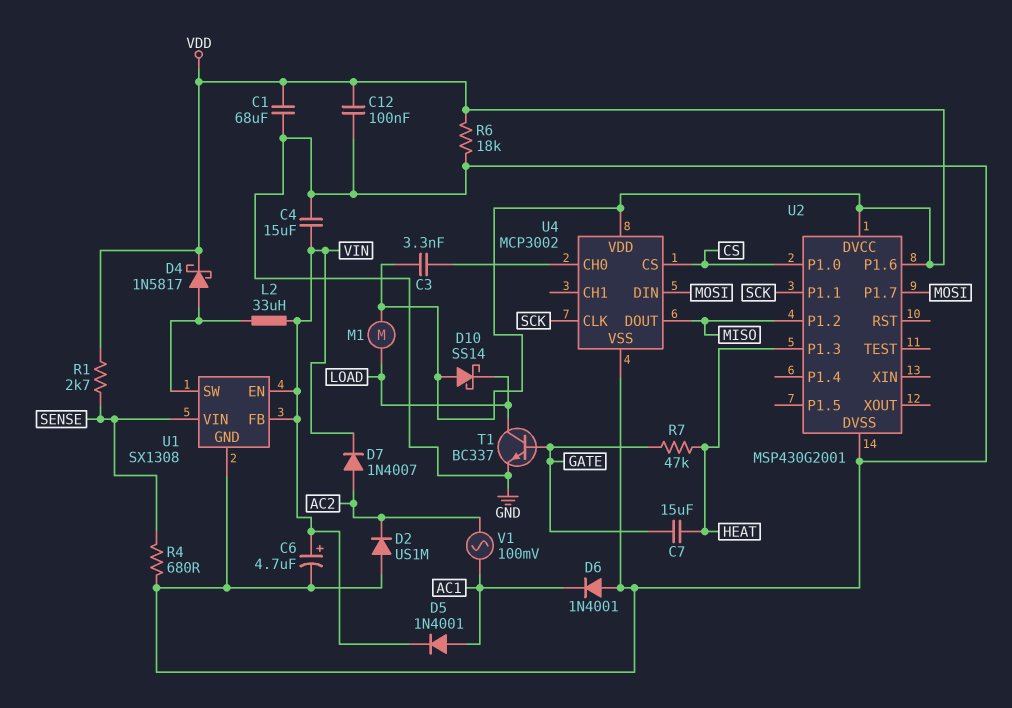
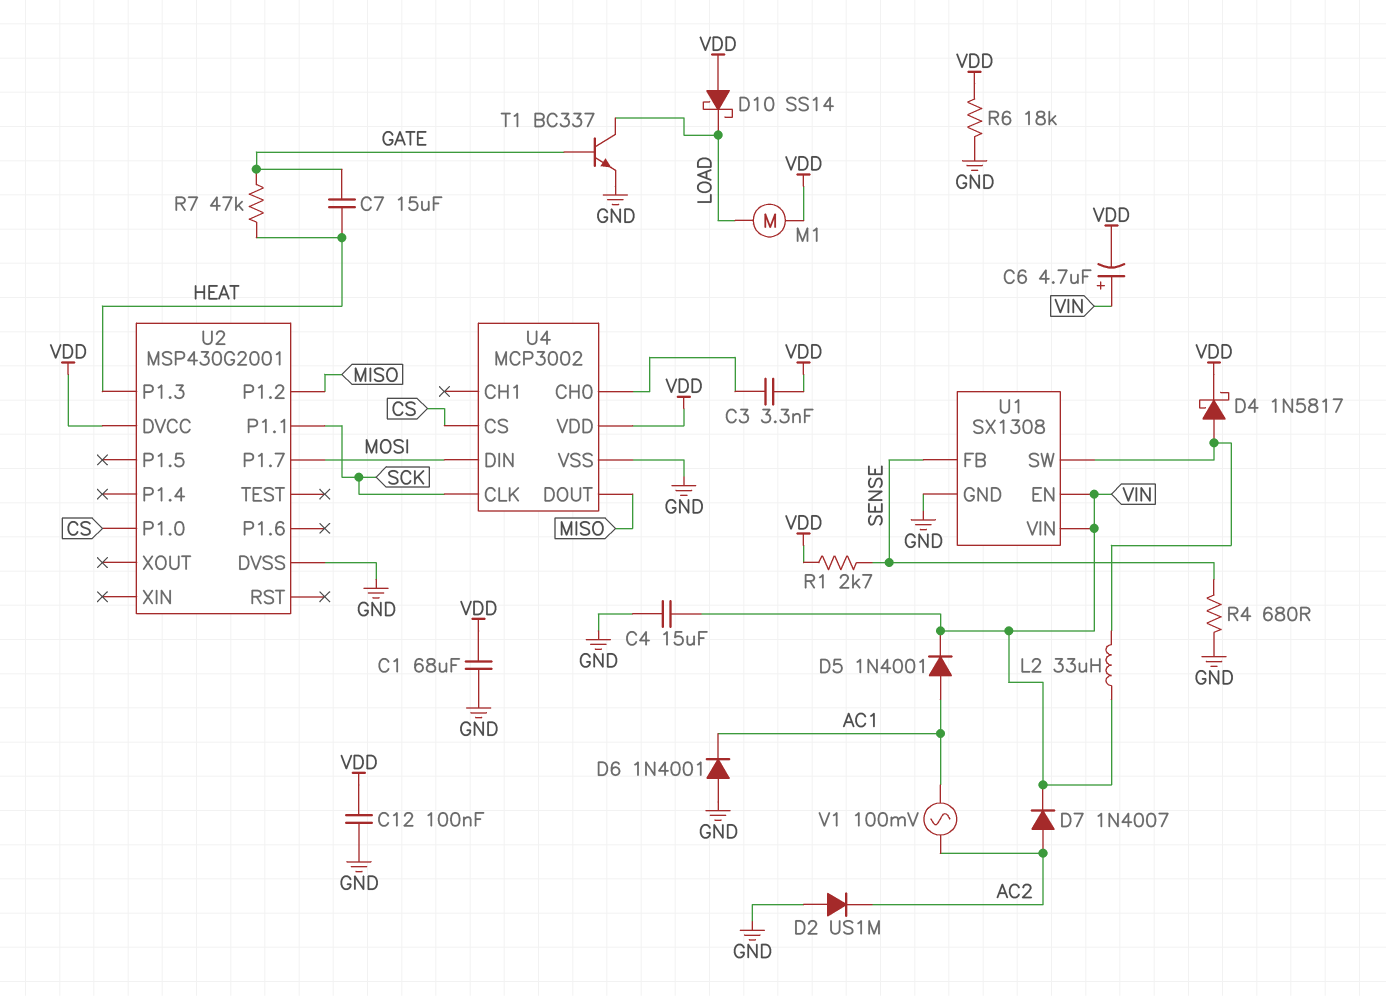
C6: 4.7uF (plus VIN, minus GND) -> 4.7uF (plus VIN, minus VDD)
U1 pin FB: VIN -> SENSE
U1 pin VIN: SENSE -> VIN
U2 pin P1.6: VDD -> none

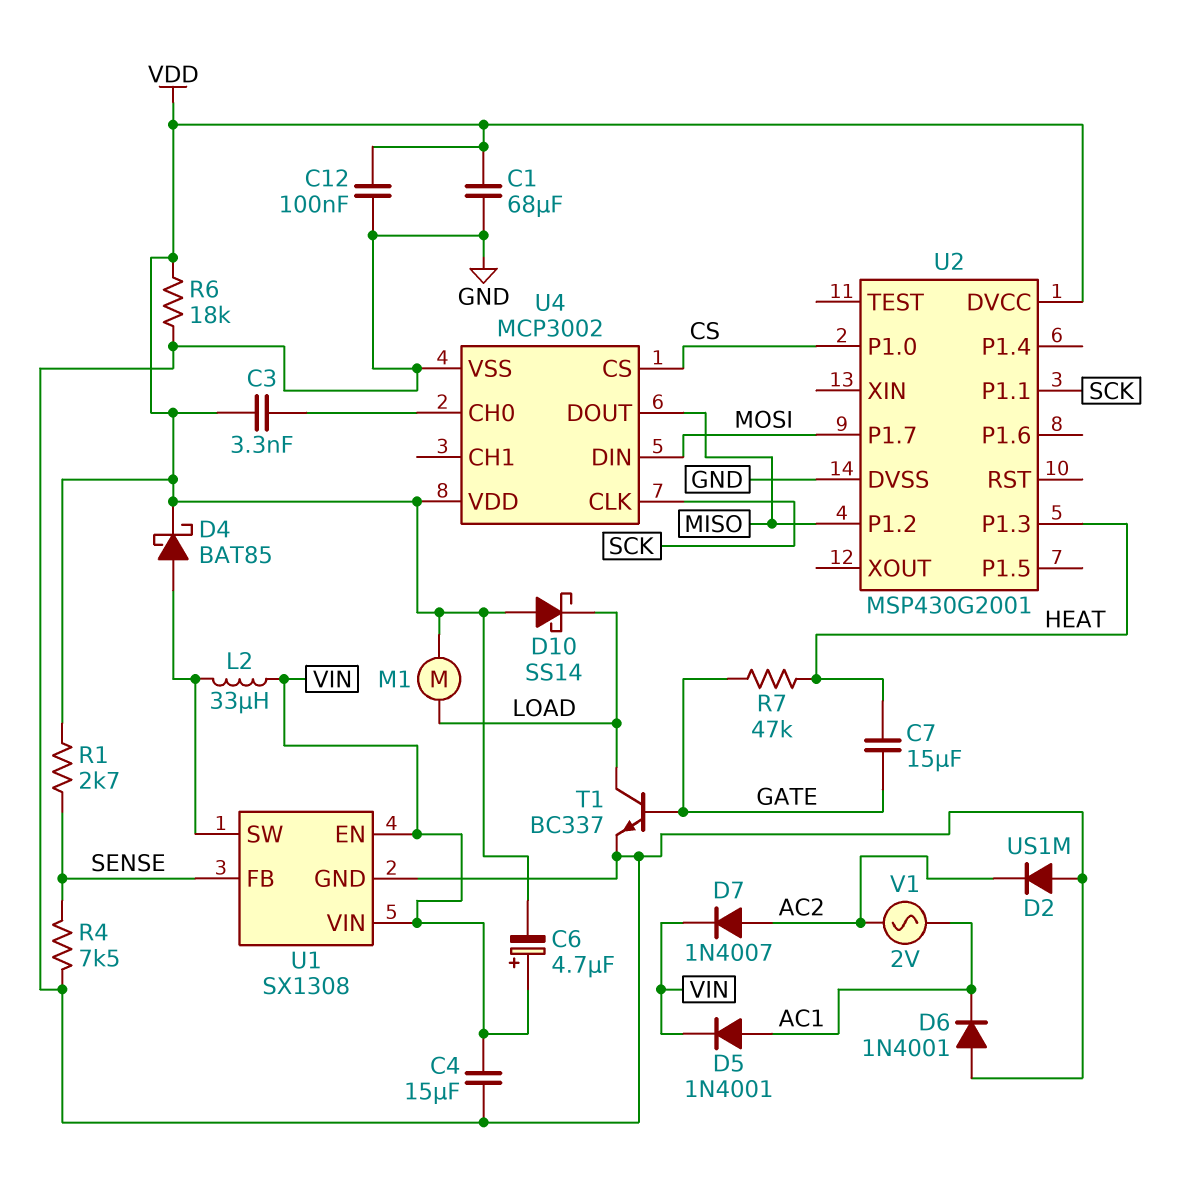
D4: schottky 1N5817 (A U1/SW, K VDD) -> schottky BAT85 (A U1/SW, K VDD)
R4: 680 (GND, SENSE) -> 7.5k (GND, SENSE)
V1: AC 100mV (AC1, AC2) -> AC 2V (AC1, AC2)

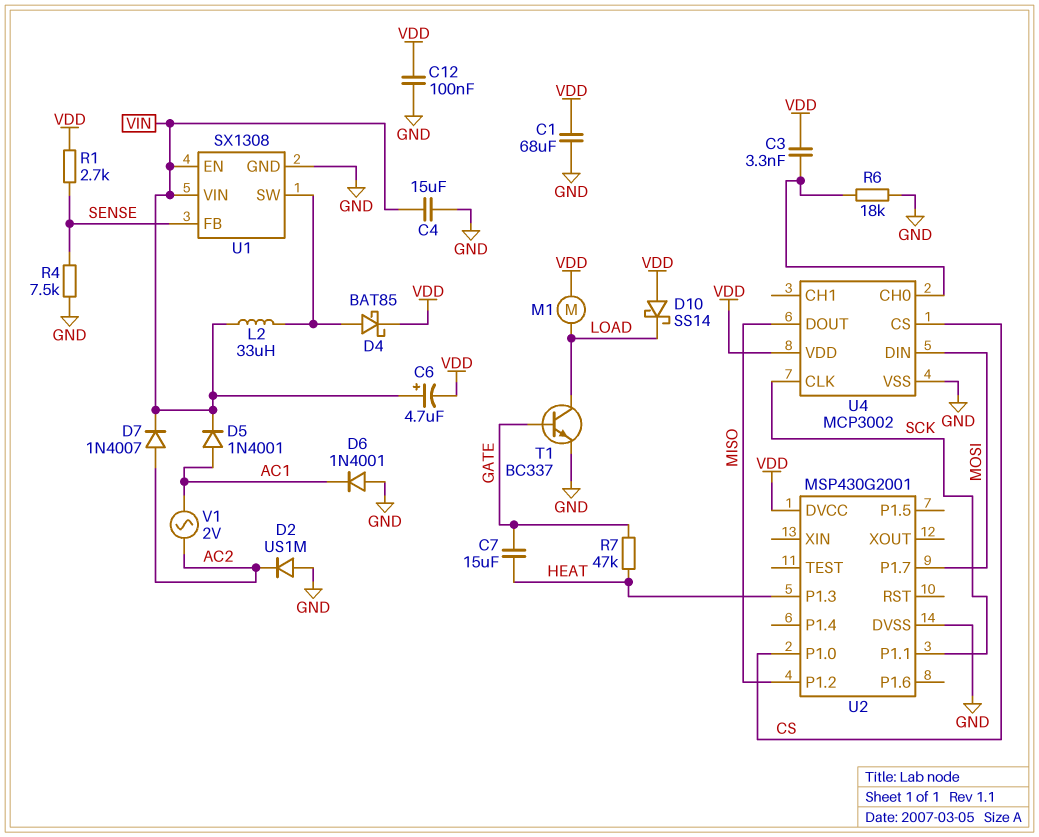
R6: 18k (GND, VDD) -> 18k (GND, U4/CH0)

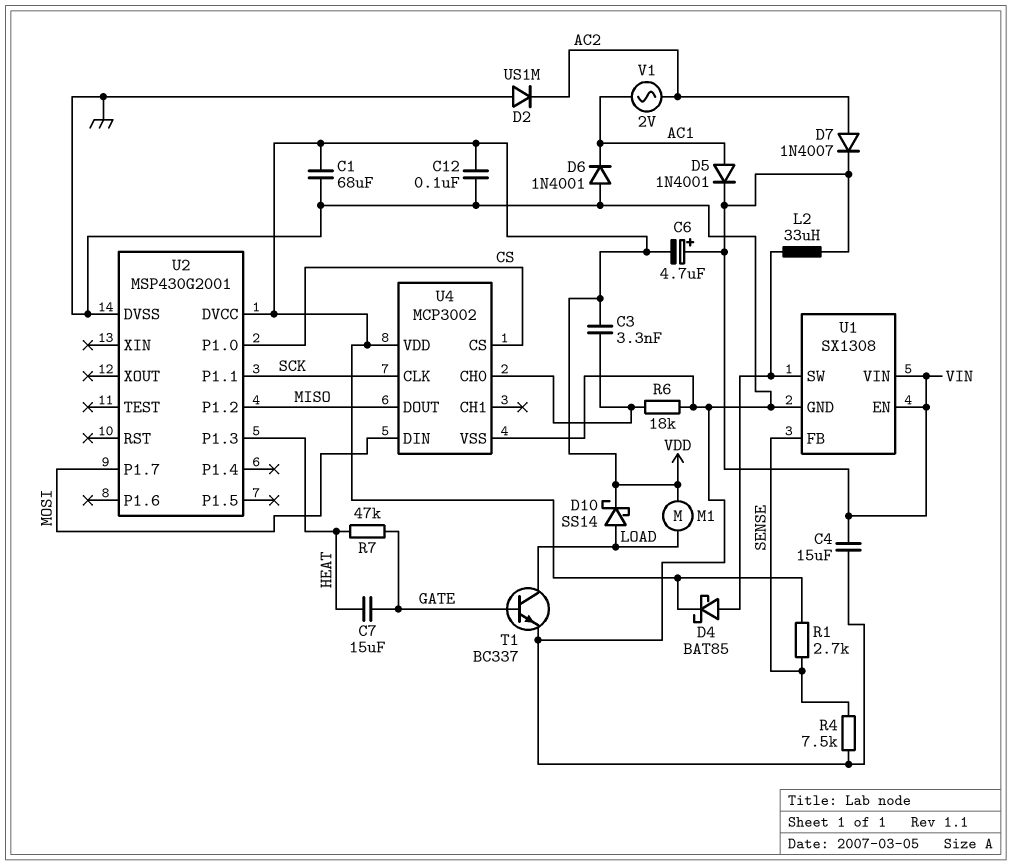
D10: schottky SS14 (A VDD, K LOAD) -> schottky SS14 (A LOAD, K VDD)

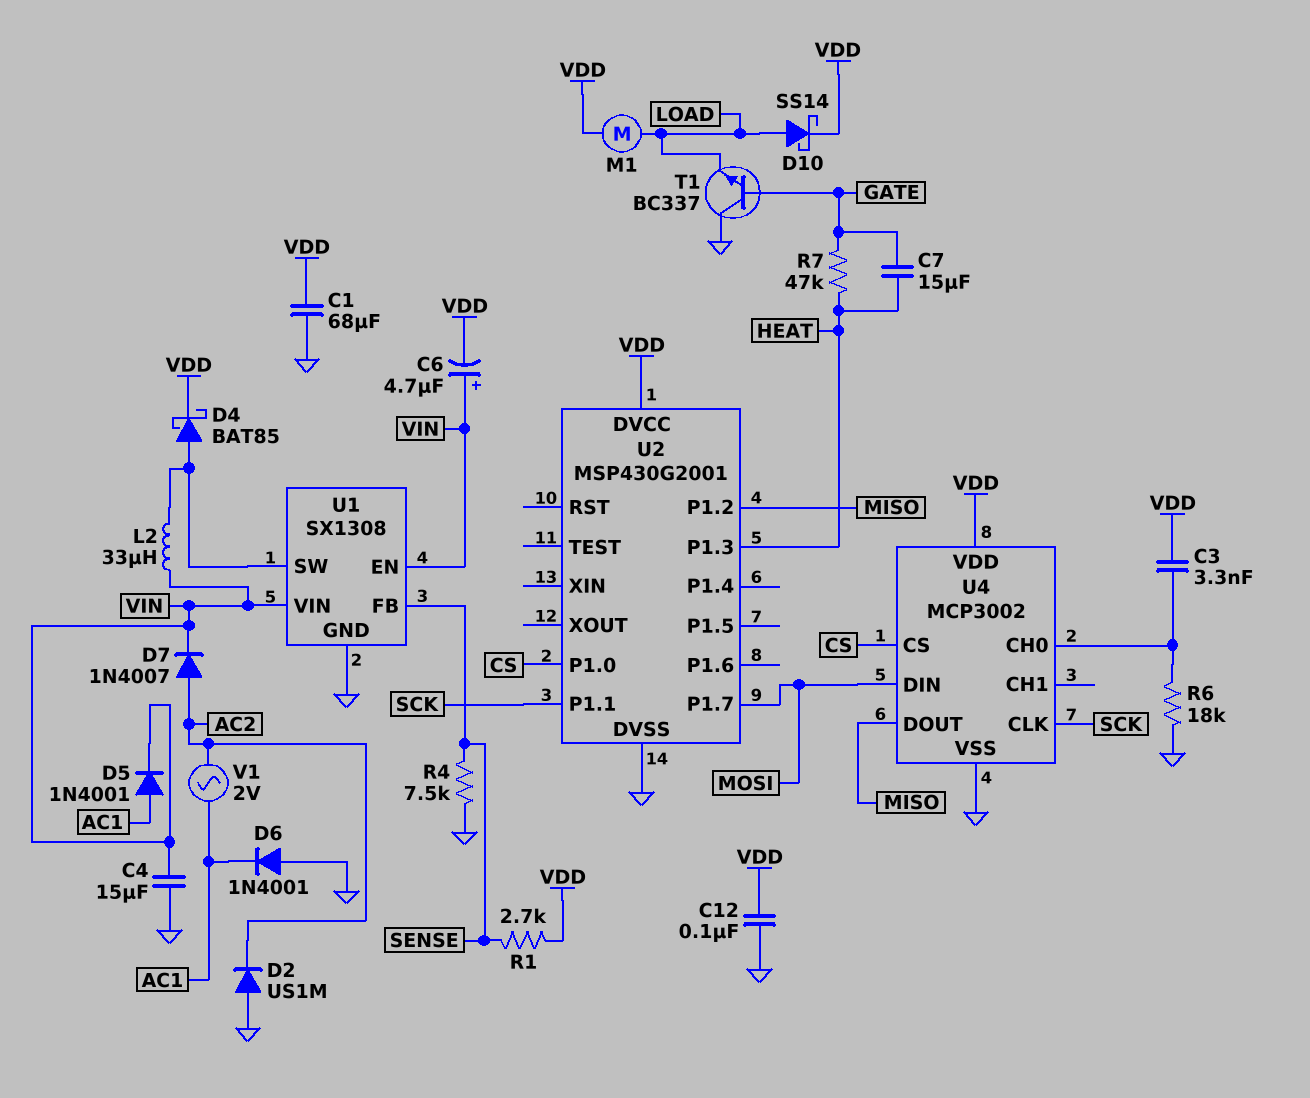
T1: NPN BC337 (B GATE, C LOAD, E GND) -> NPN BC337 (B GATE, C GND, E LOAD)

